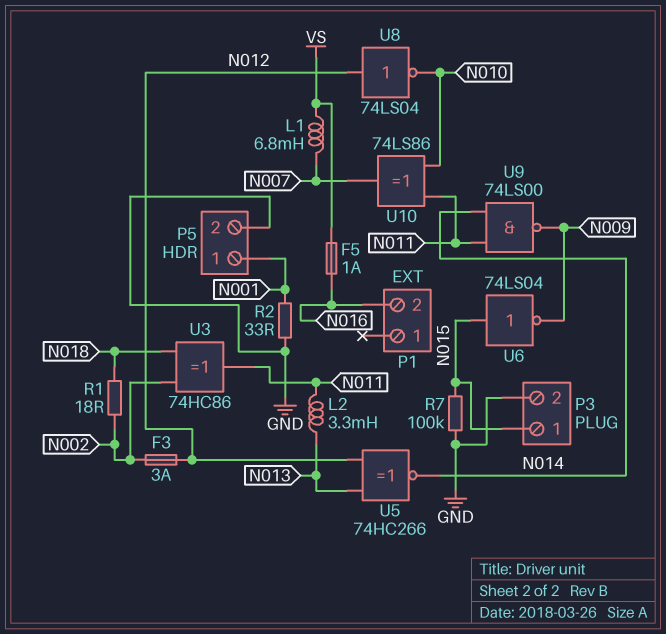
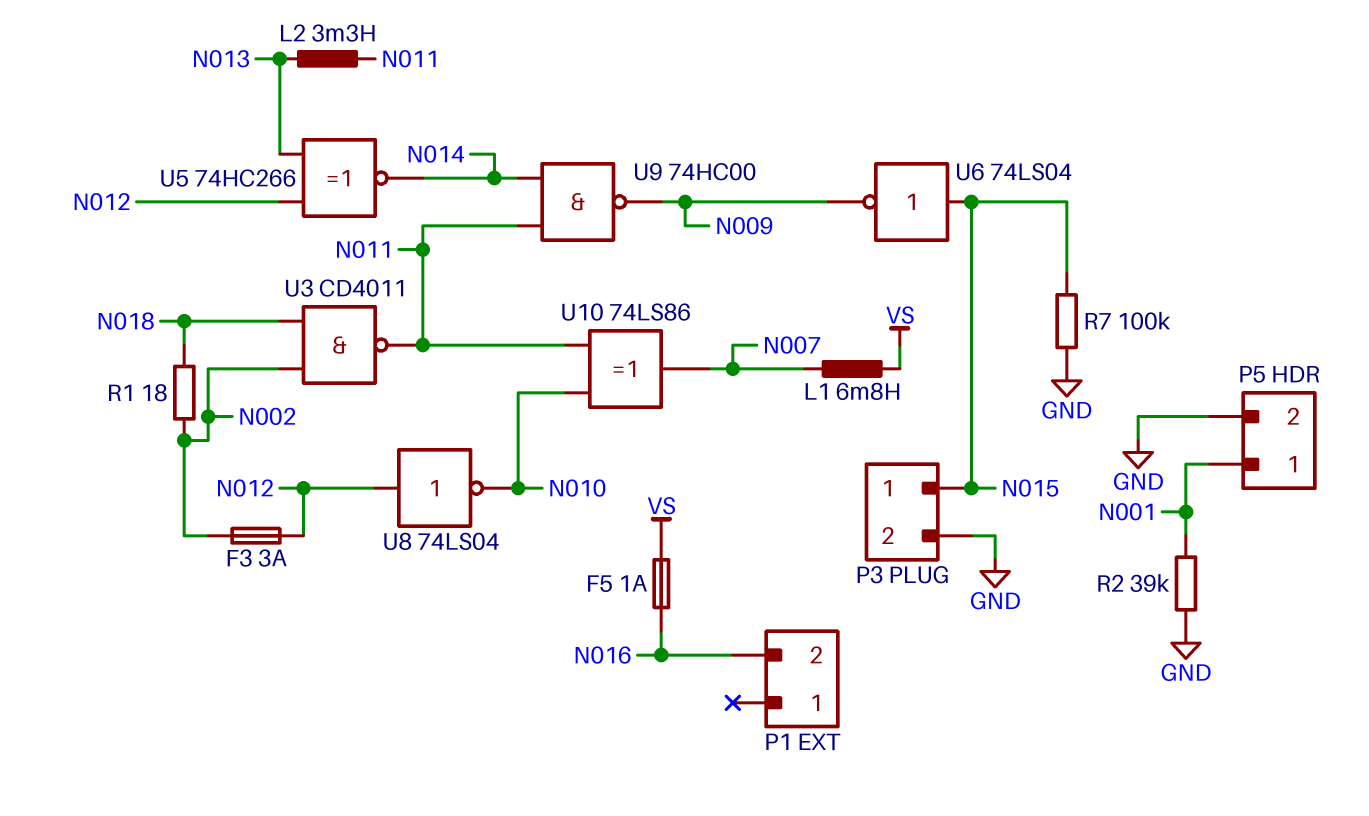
R2: 33 (GND, N001) -> 39k (GND, N001)
U3: XOR 74HC86 (in N002, in N018, out N011) -> NAND CD4011 (in N002, in N018, out N011)
U9: NAND 74LS00 (in N011, in N014, out N009) -> NAND 74HC00 (in N011, in N014, out N009)

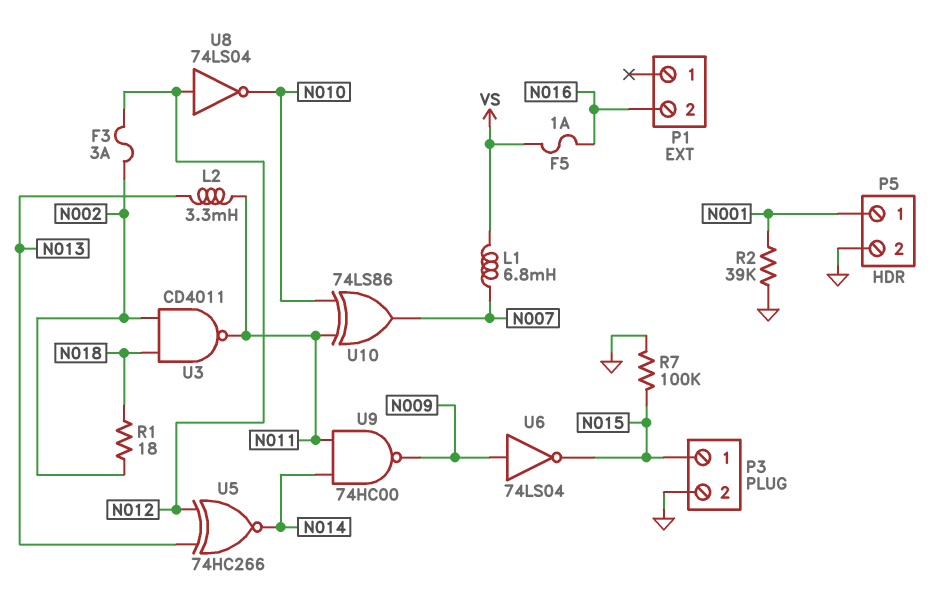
U6: NOT 74LS04 (in N015, out N009) -> NOT 74LS04 (in N009, out N015)

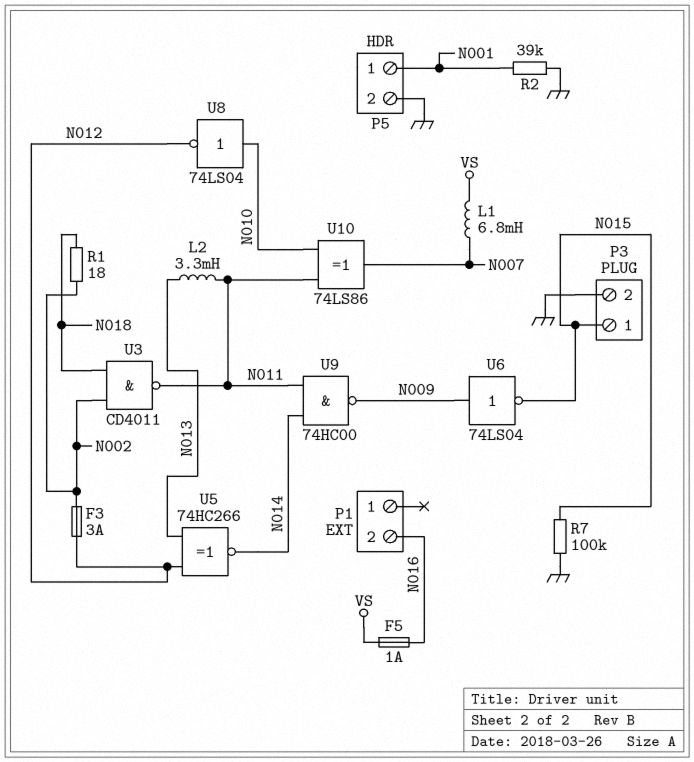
U8: NOT 74LS04 (in N012, out N010) -> NOT 74LS04 (in N010, out N012)

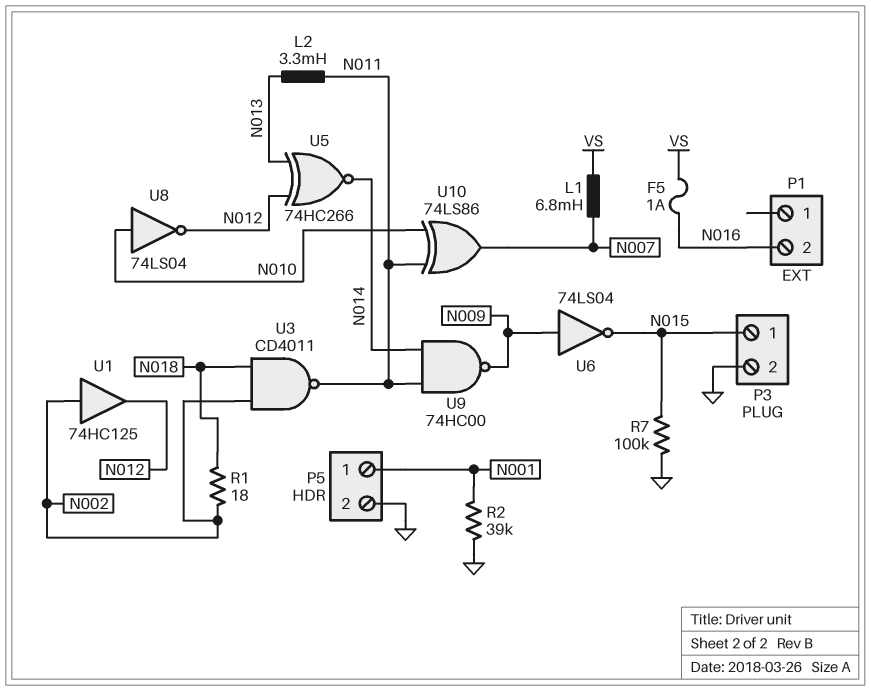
F3: 3A (N002, N012) -> none
U1: none -> buffer 74HC125 (in N002, out N012)

